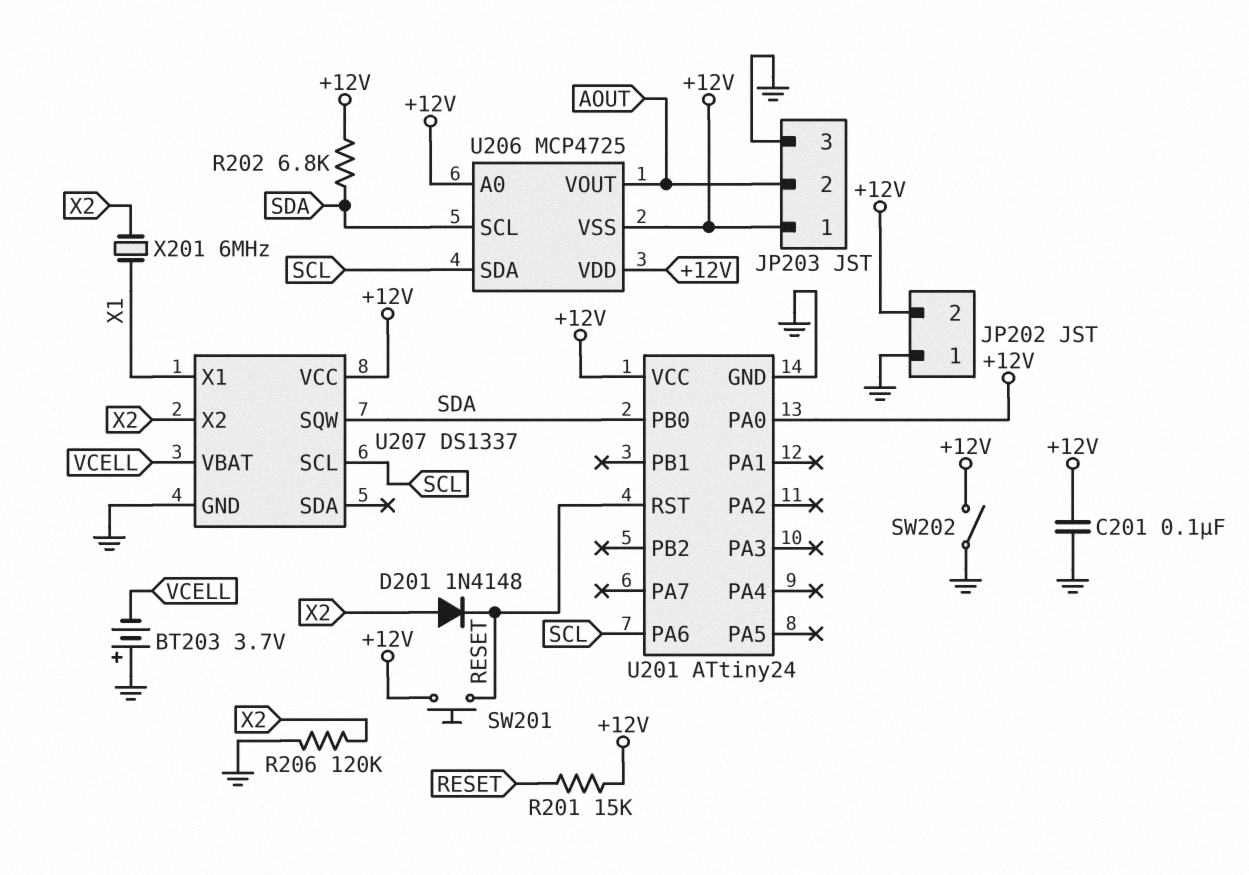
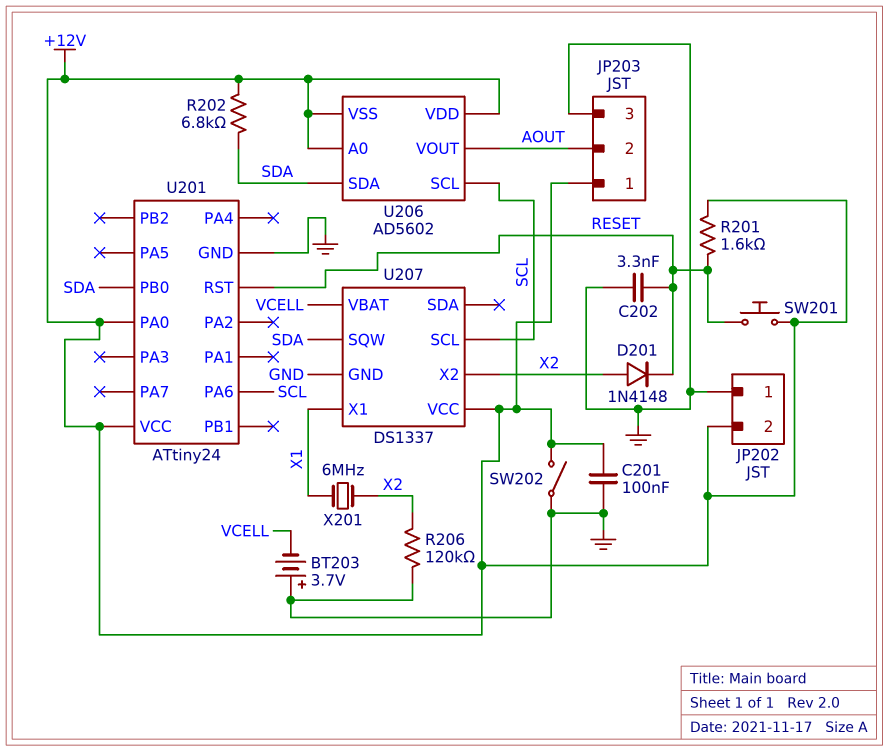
C202: none -> 3.3nF (GND, RESET)
R201: 15k (+12V, RESET) -> 1.6k (+12V, RESET)
U206: MCP4725 -> AD5602
U206 pin SCL: SDA -> SCL
U206 pin SDA: SCL -> SDA

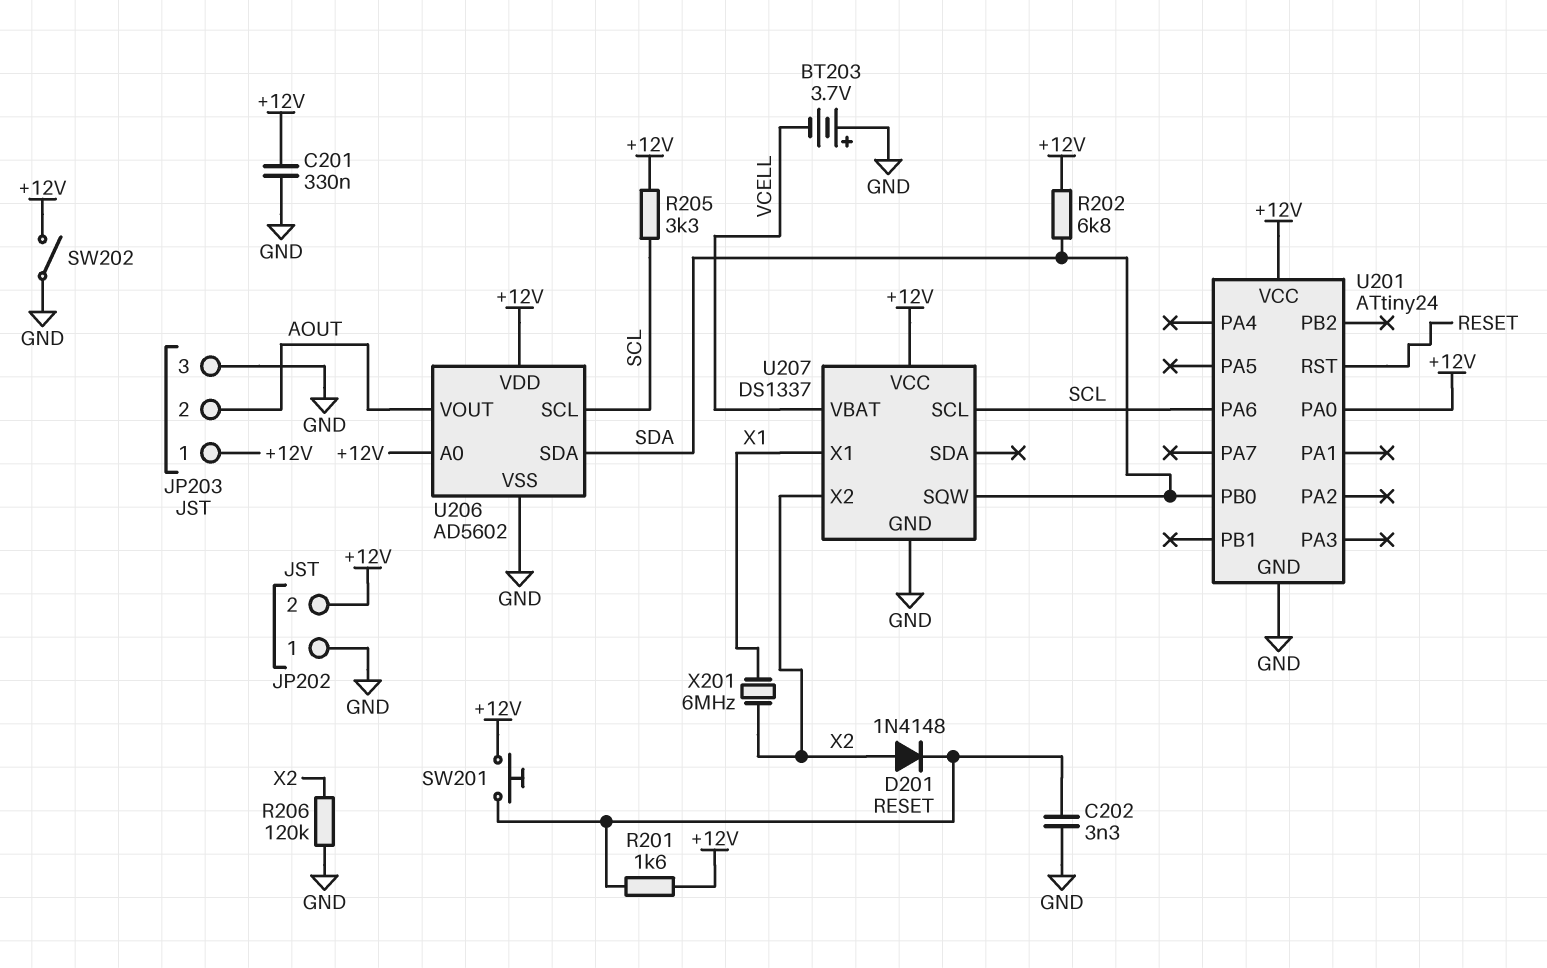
C201: 100nF (+12V, GND) -> 330nF (+12V, GND)
R205: none -> 3.3k (+12V, SCL)
U206 pin VSS: +12V -> GND

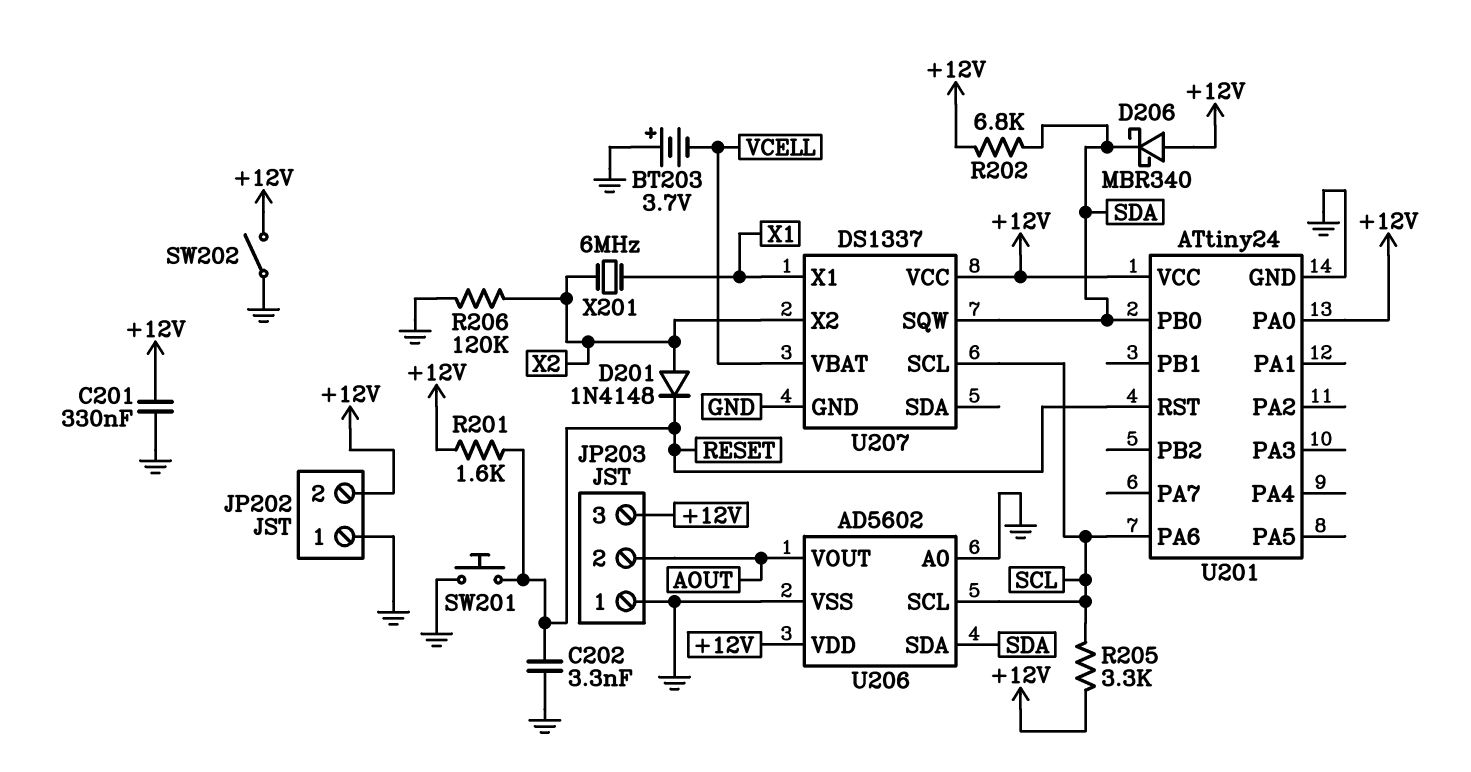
D206: none -> schottky MBR340 (A +12V, K SDA)
JP203 pin 1: +12V -> GND
JP203 pin 3: GND -> +12V
SW201: button (+12V, RESET) -> button (GND, RESET)
U206 pin A0: +12V -> GND

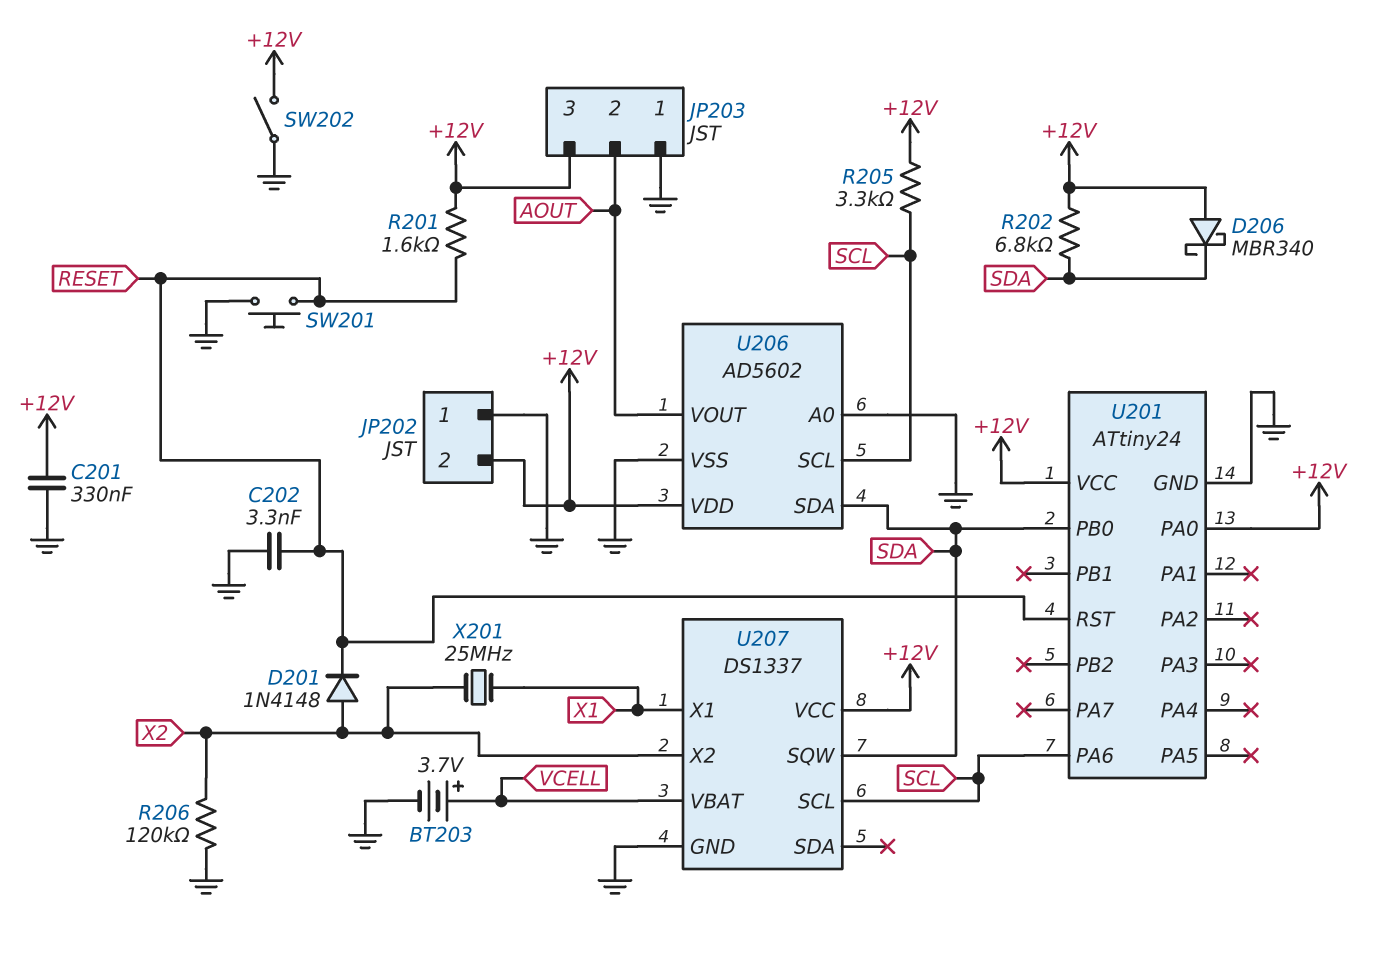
BT203: 3.7V (plus GND, minus VCELL) -> 3.7V (plus VCELL, minus GND)
X201: 6MHz (X1, X2) -> 25MHz (X1, X2)

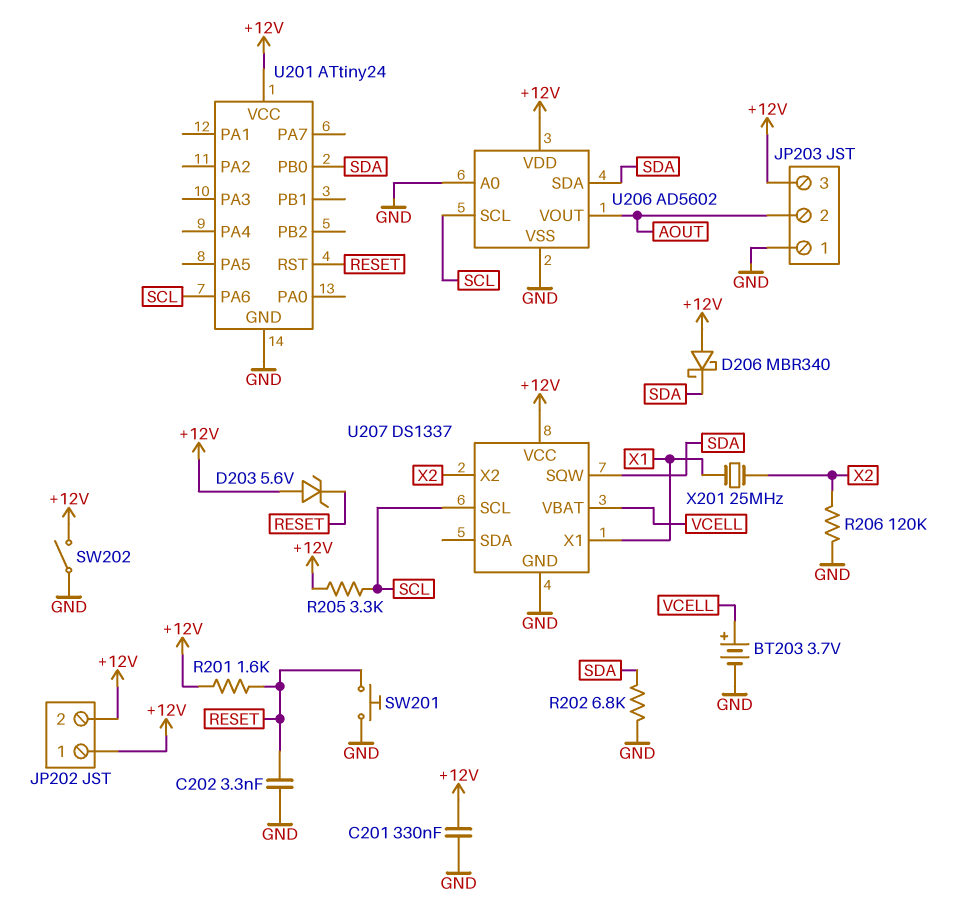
D201: diode 1N4148 (A X2, K RESET) -> none
D203: none -> zener 5.6V (A +12V, K RESET)
JP202 pin 1: GND -> +12V
R202: 6.8k (+12V, SDA) -> 6.8k (GND, SDA)
U201 pin PA0: +12V -> none

